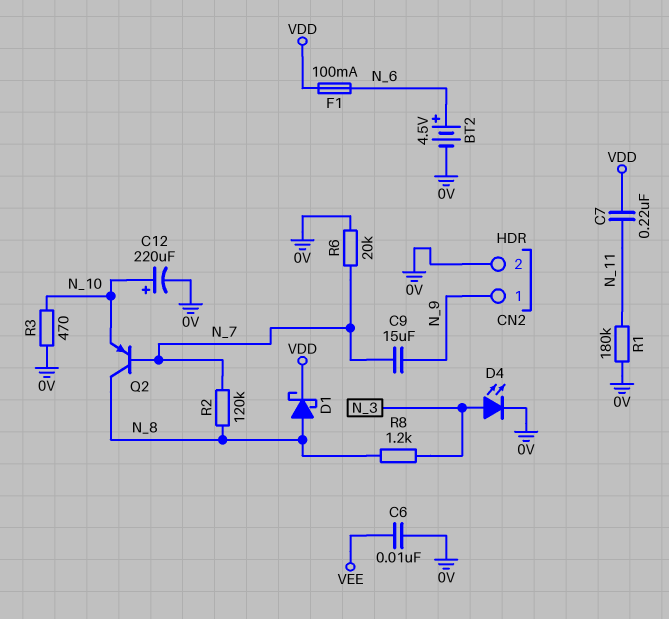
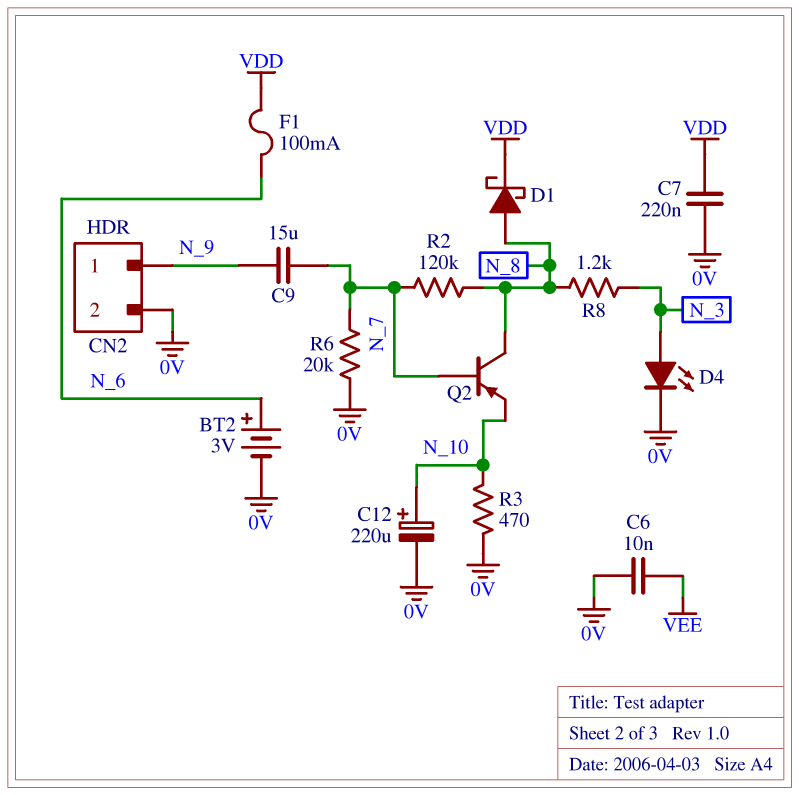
BT2: 4.5V (plus N_6, minus 0V) -> 3V (plus N_6, minus 0V)
C7: 220nF (N_11, VDD) -> 220nF (0V, VDD)
R1: 180k (0V, N_11) -> none

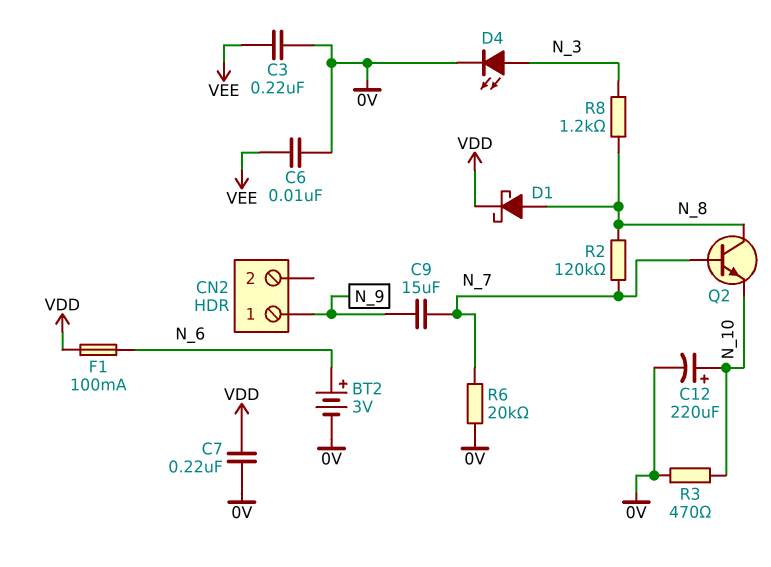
C3: none -> 220nF (0V, VEE)
CN2 pin 2: 0V -> none
Q2: PNP (B N_7, C N_8, E N_10) -> NPN (B N_7, C N_8, E N_10)

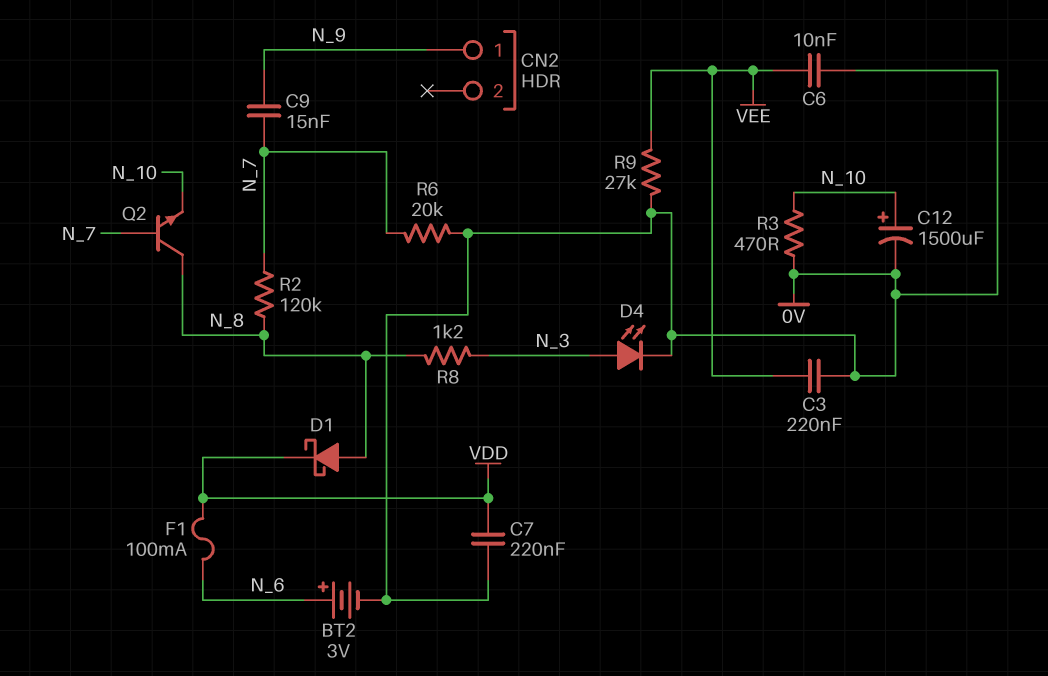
C9: 15uF (N_7, N_9) -> 15nF (N_7, N_9)
C12: 220uF (plus N_10, minus 0V) -> 1500uF (plus N_10, minus 0V)
R9: none -> 27k (0V, VEE)

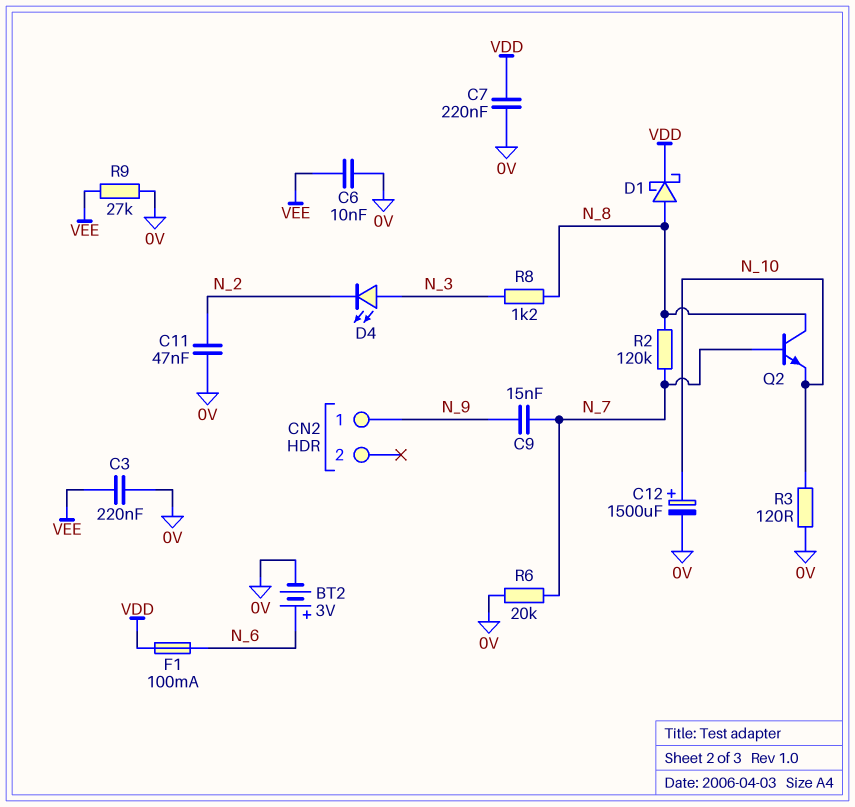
C11: none -> 47nF (0V, N_2)
D4: LED (A N_3, K 0V) -> LED (A N_3, K N_2)
R3: 470 (0V, N_10) -> 120 (0V, N_10)

